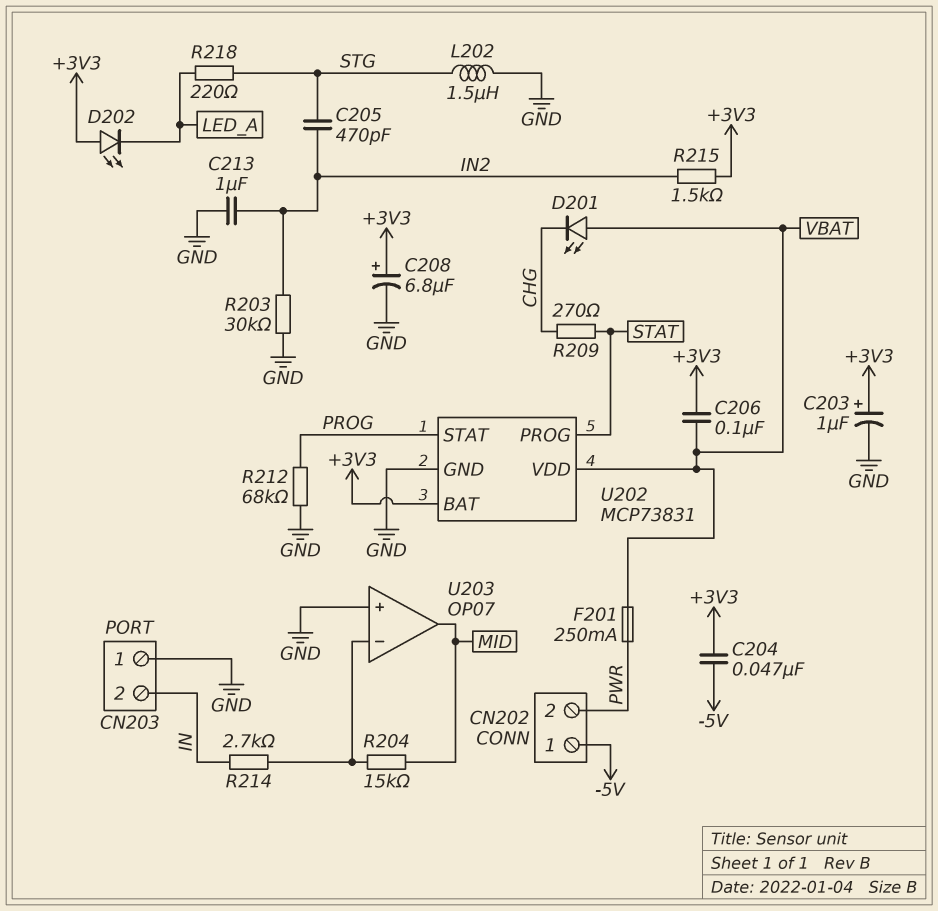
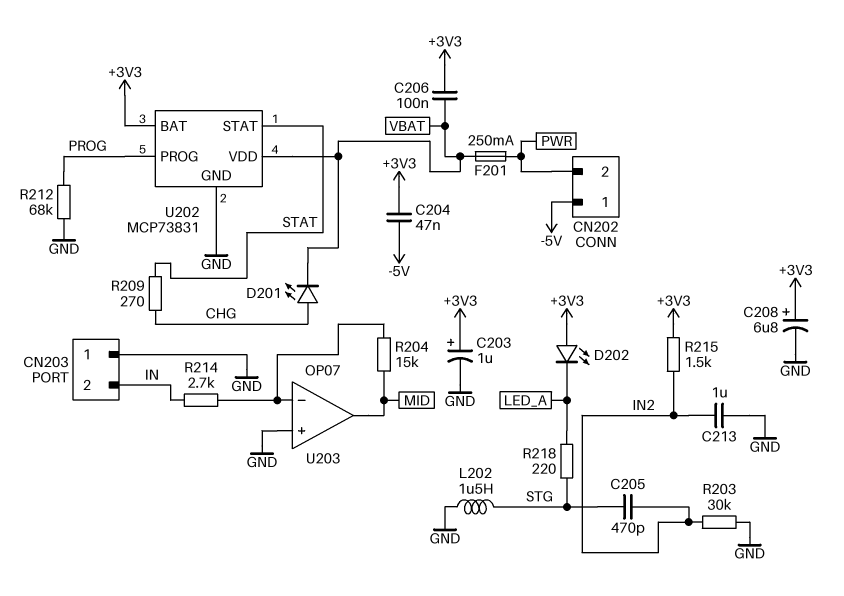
D201: LED (A VBAT, K CHG) -> LED (A CHG, K VBAT)
U202 pin PROG: STAT -> PROG
U202 pin STAT: PROG -> STAT

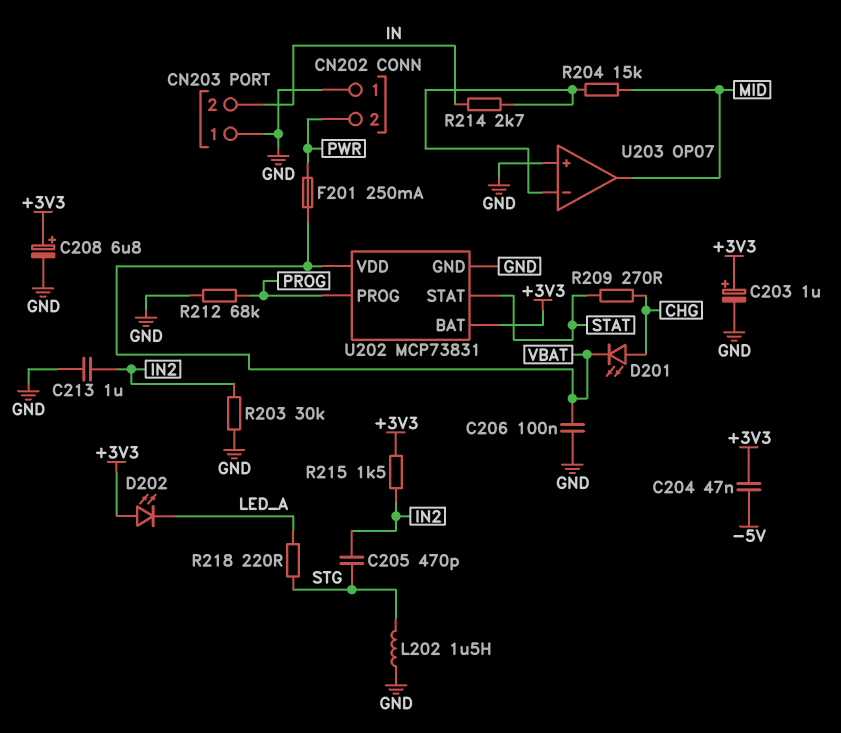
C206: 100nF (+3V3, VBAT) -> 100nF (GND, VBAT)
CN202 pin 1: -5V -> GND

